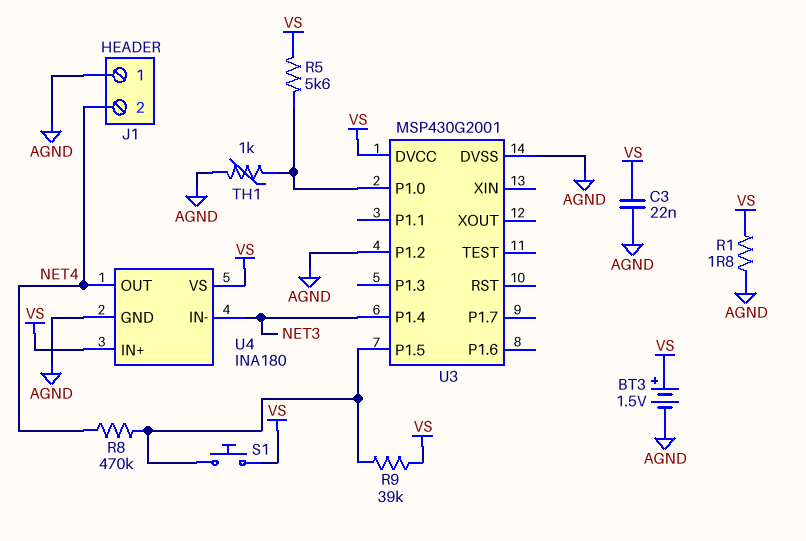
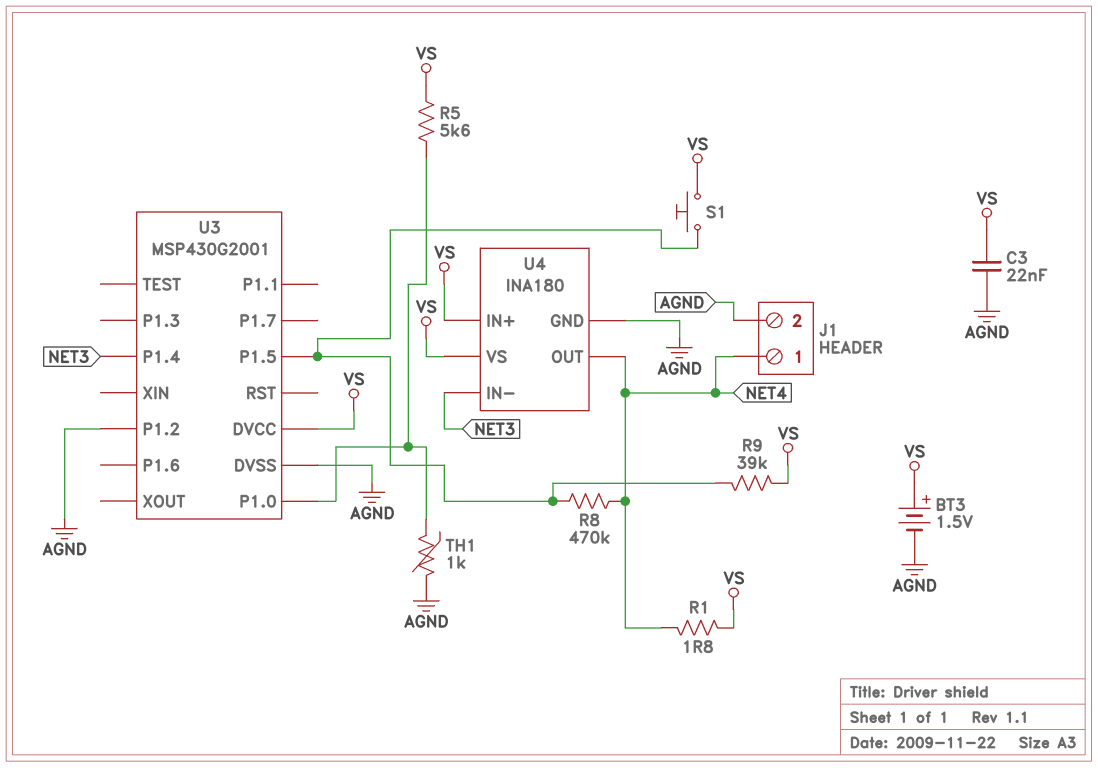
J1 pin 1: AGND -> NET4
J1 pin 2: NET4 -> AGND
R1: 1.8 (AGND, VS) -> 1.8 (NET4, VS)

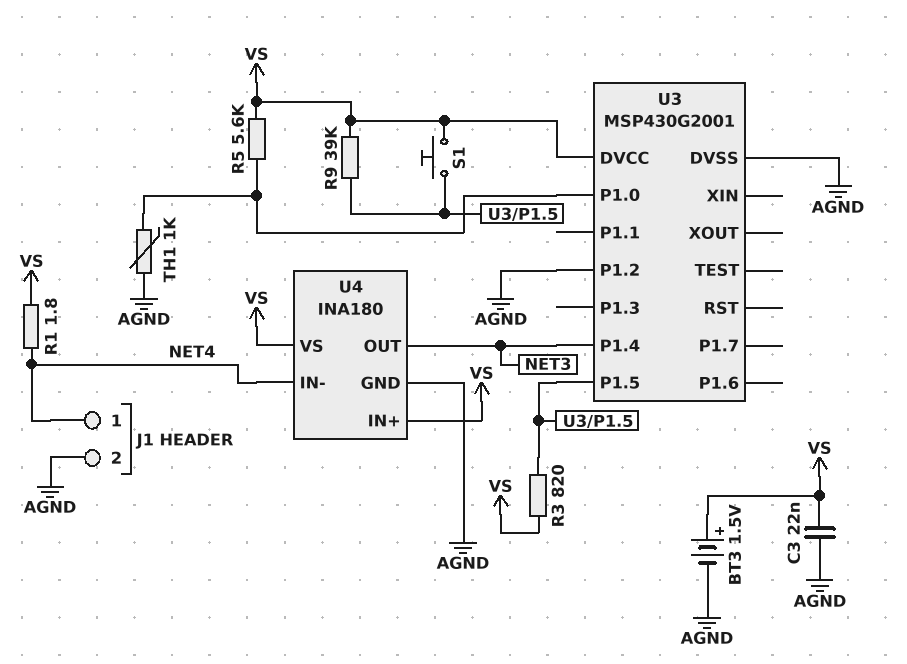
R3: none -> 820 (U3/P1.5, VS)
R8: 470k (NET4, U3/P1.5) -> none
U4 pin IN-: NET3 -> NET4
U4 pin OUT: NET4 -> NET3

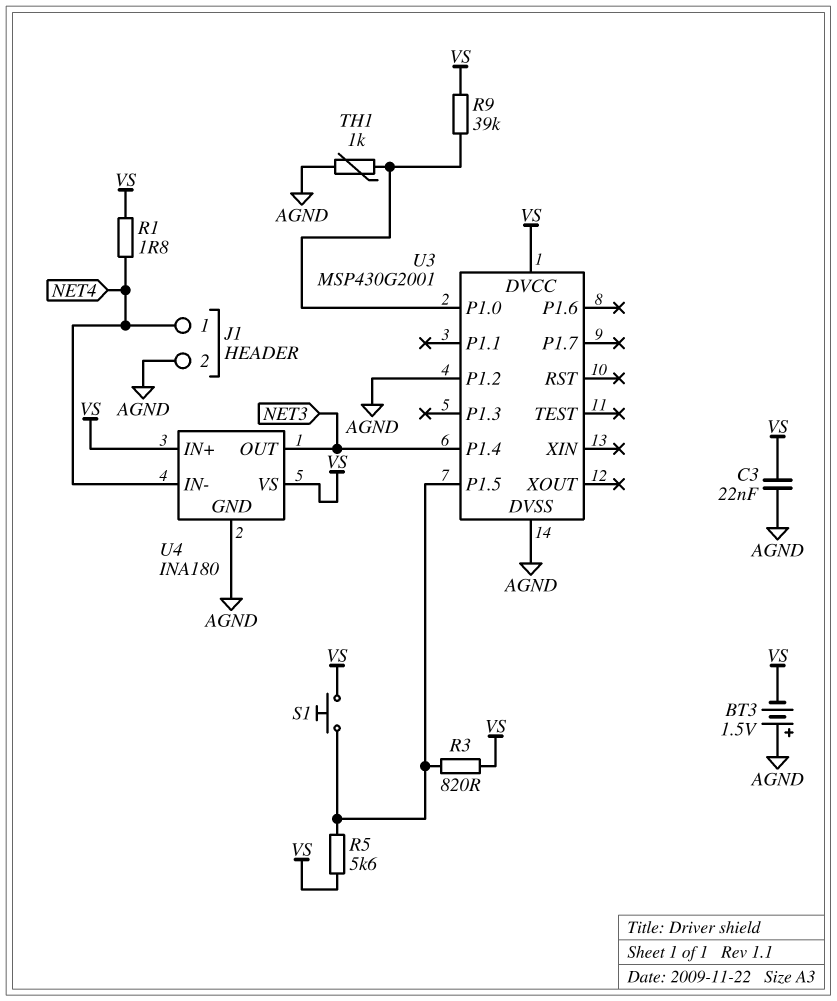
BT3: 1.5V (plus VS, minus AGND) -> 1.5V (plus AGND, minus VS)
R5: 5.6k (U3/P1.0, VS) -> 5.6k (U3/P1.5, VS)
R9: 39k (U3/P1.5, VS) -> 39k (U3/P1.0, VS)

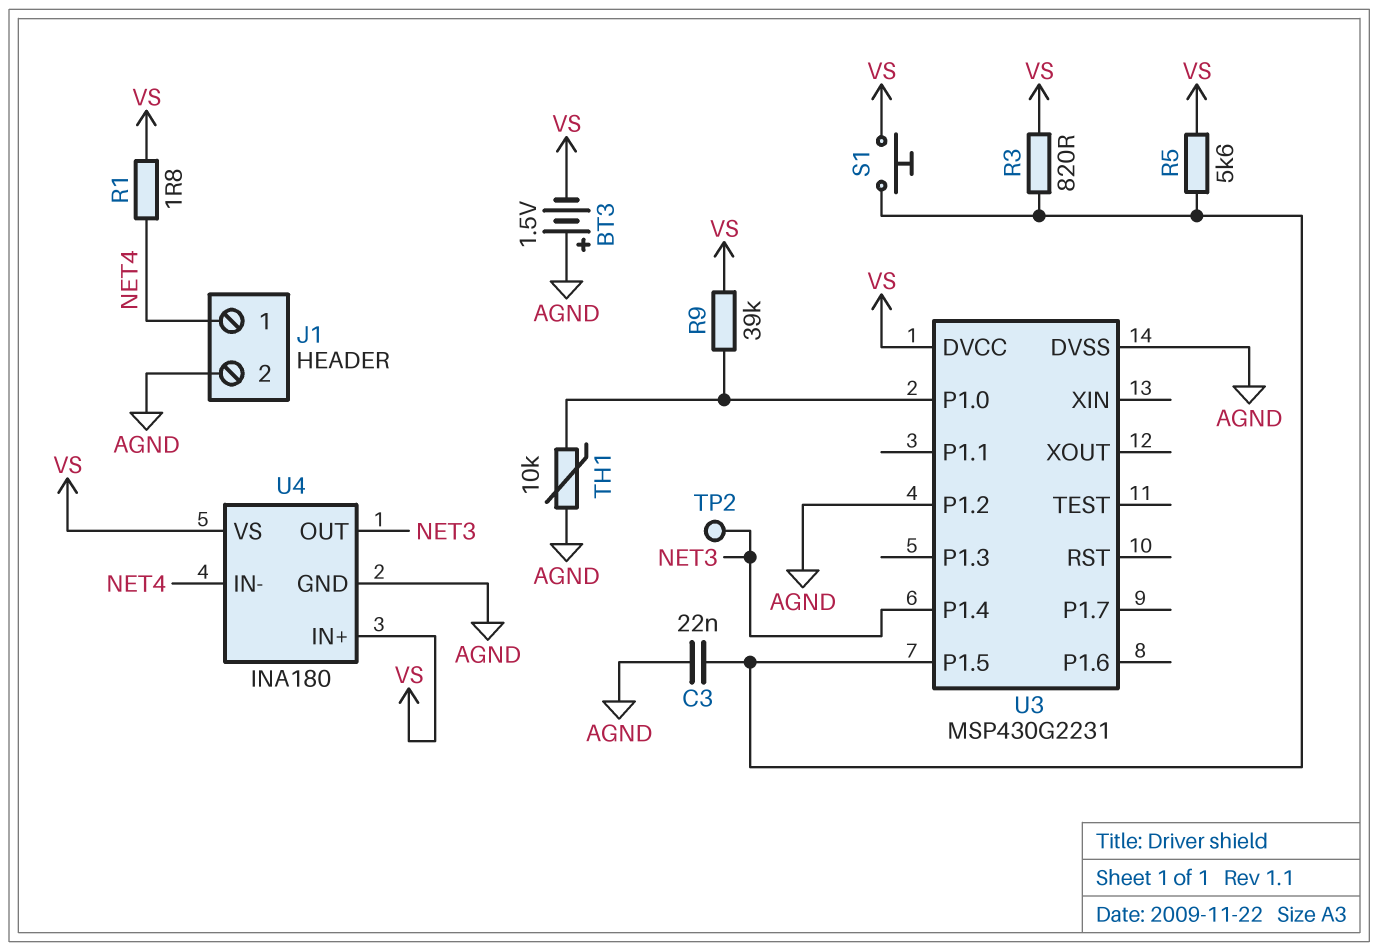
C3: 22nF (AGND, VS) -> 22nF (AGND, U3/P1.5)
TH1: 1k (AGND, U3/P1.0) -> 10k (AGND, U3/P1.0)
TP2: none -> test point (NET3)
U3: MSP430G2001 -> MSP430G2231

